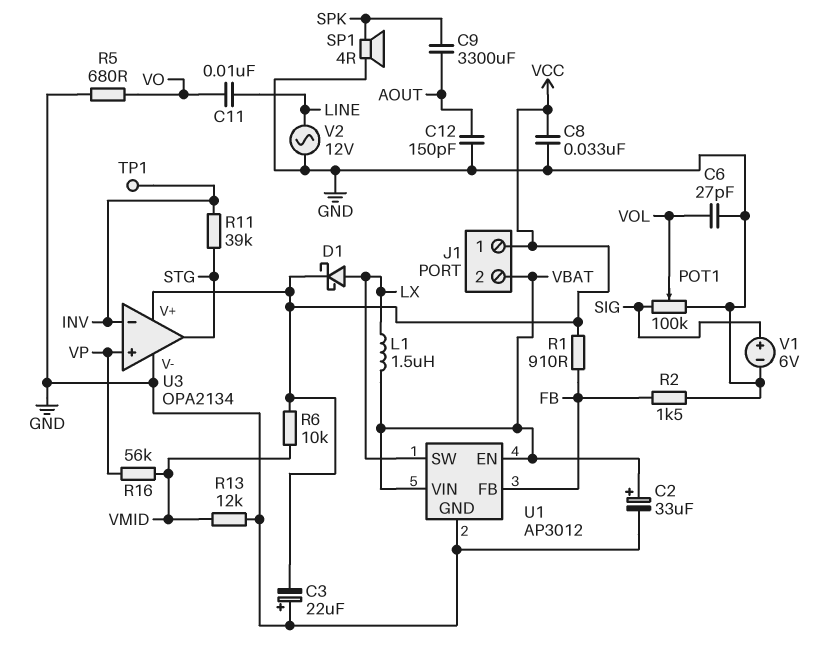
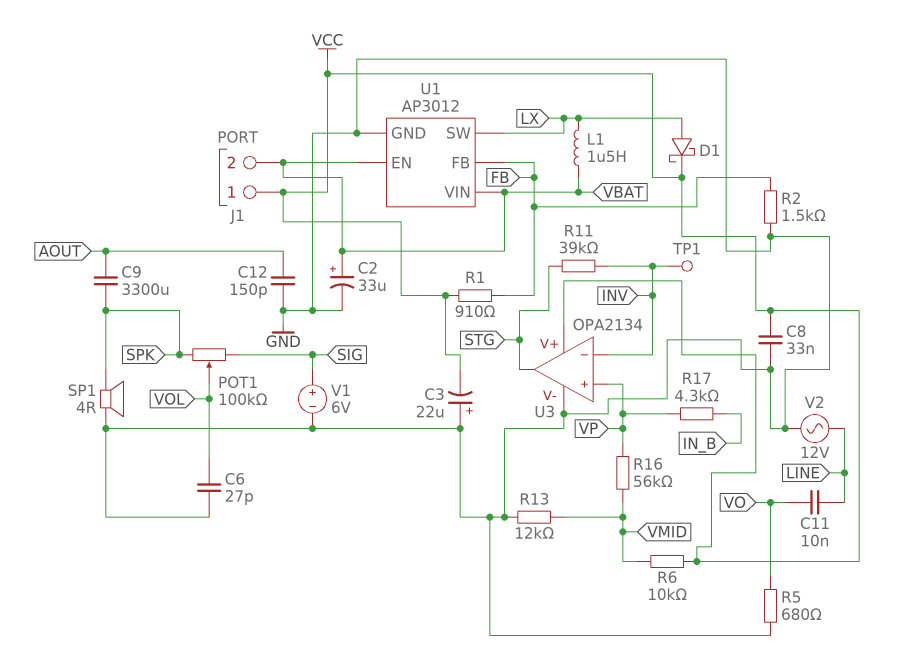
POT1: 100k (GND, SIG, wiper VOL) -> 100k (SIG, SPK, wiper VOL)
R17: none -> 4.3k (IN_B, VP)

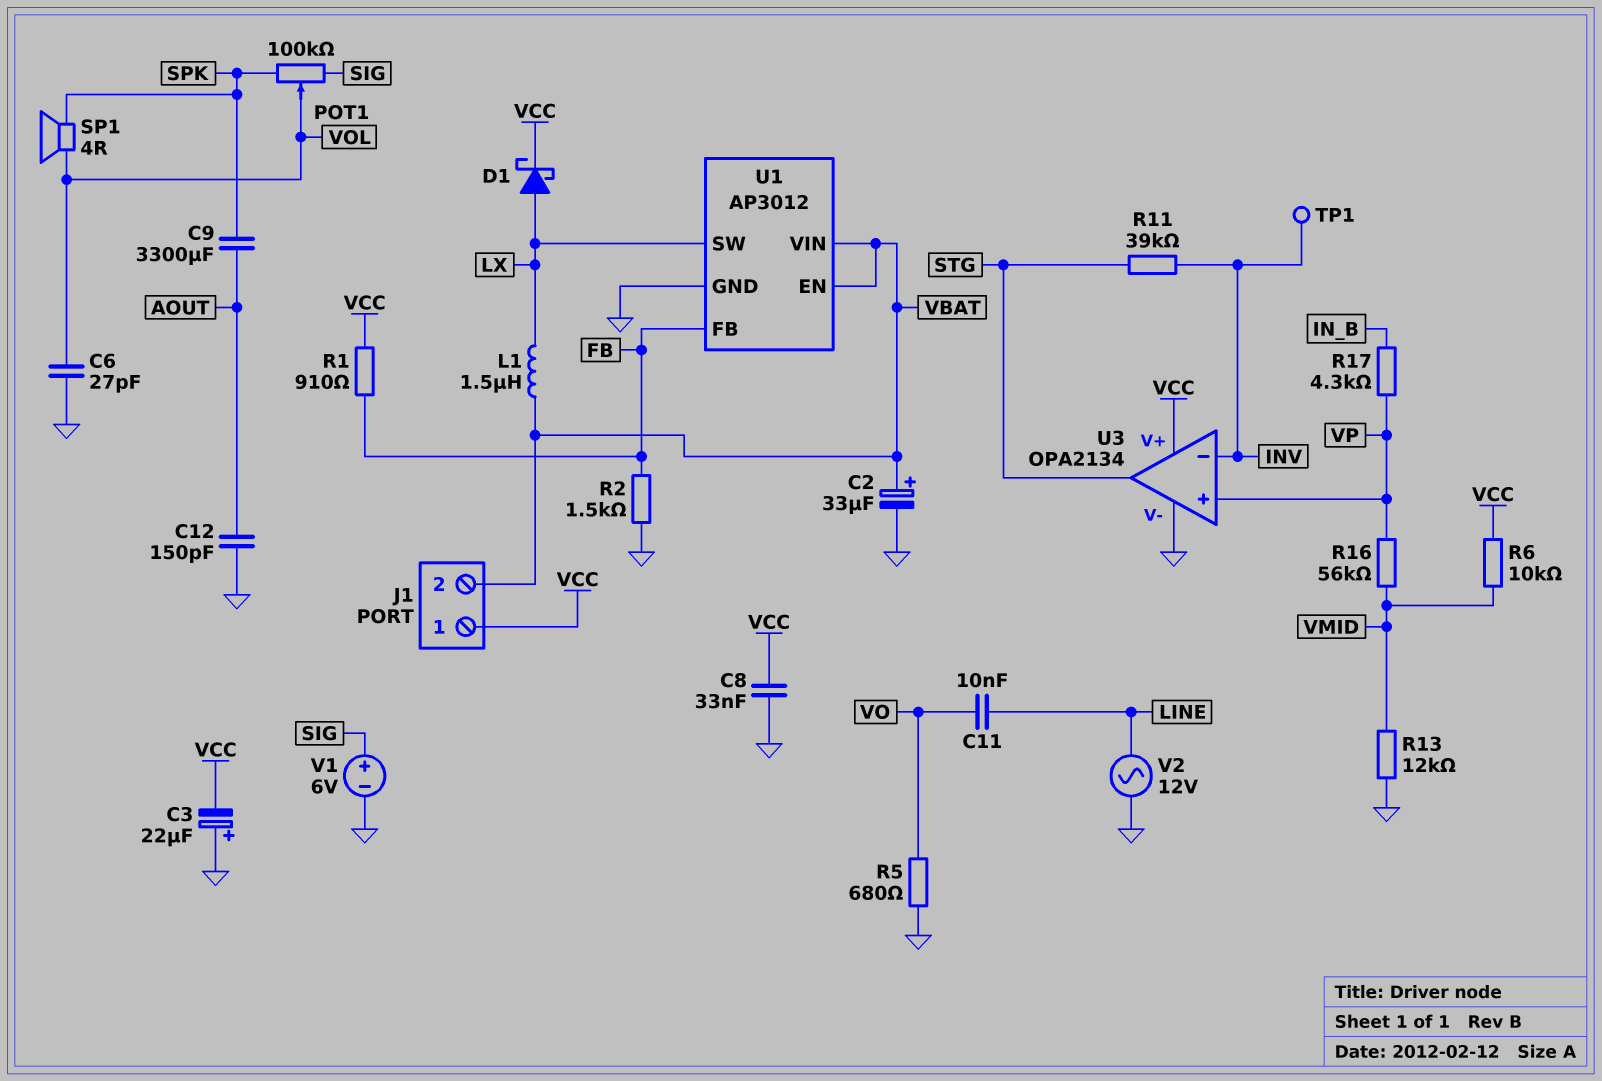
SP1: speaker 4R (GND, SPK) -> speaker 4R (SPK, VOL)

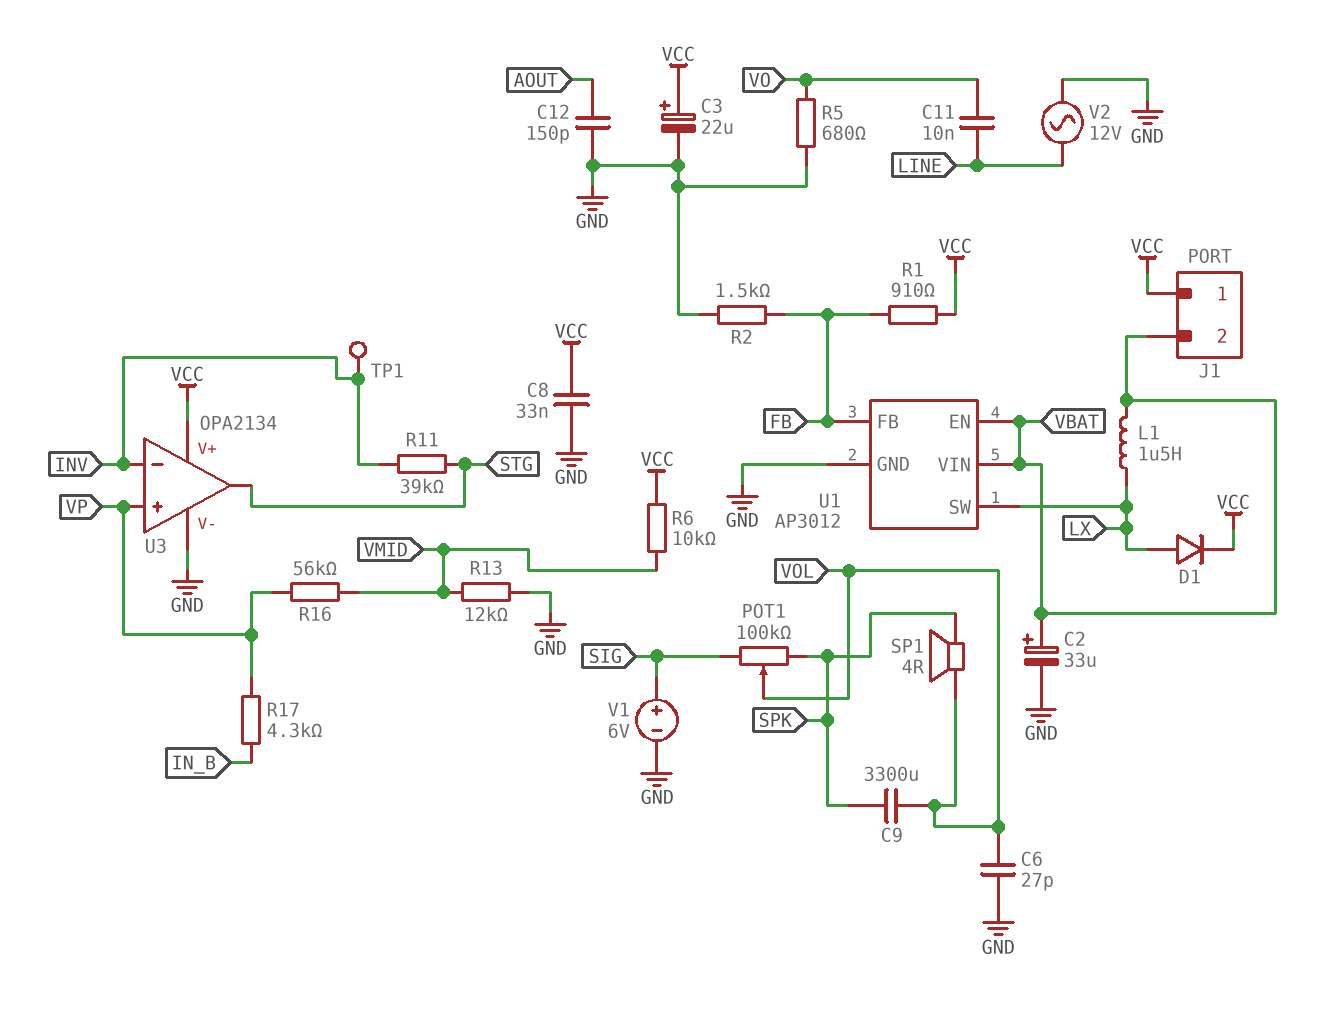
C3: 22uF (plus GND, minus VCC) -> 22uF (plus VCC, minus GND)
C9: 3300uF (AOUT, SPK) -> 3300uF (SPK, VOL)
D1: schottky (A LX, K VCC) -> diode (A LX, K VCC)

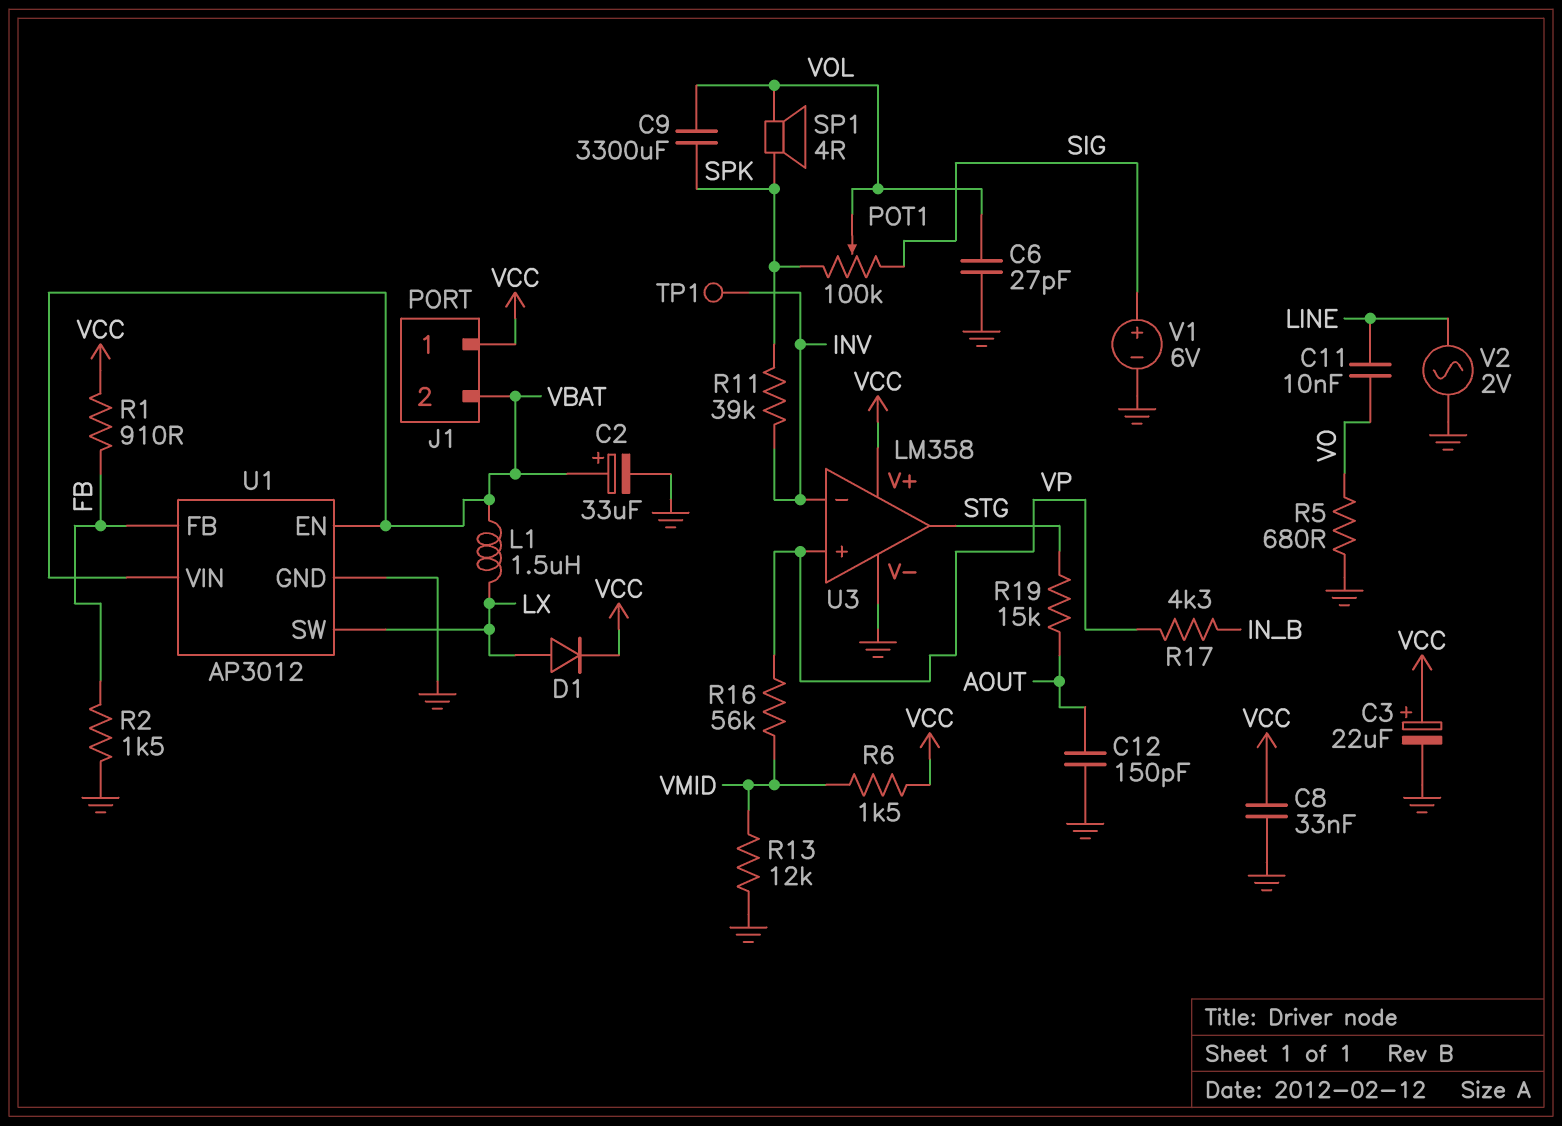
R6: 10k (VCC, VMID) -> 1.5k (VCC, VMID)
R11: 39k (INV, STG) -> 39k (INV, SPK)
R19: none -> 15k (AOUT, STG)
U3: OPA2134 -> LM358
V2: AC 12V (GND, LINE) -> AC 2V (GND, LINE)

